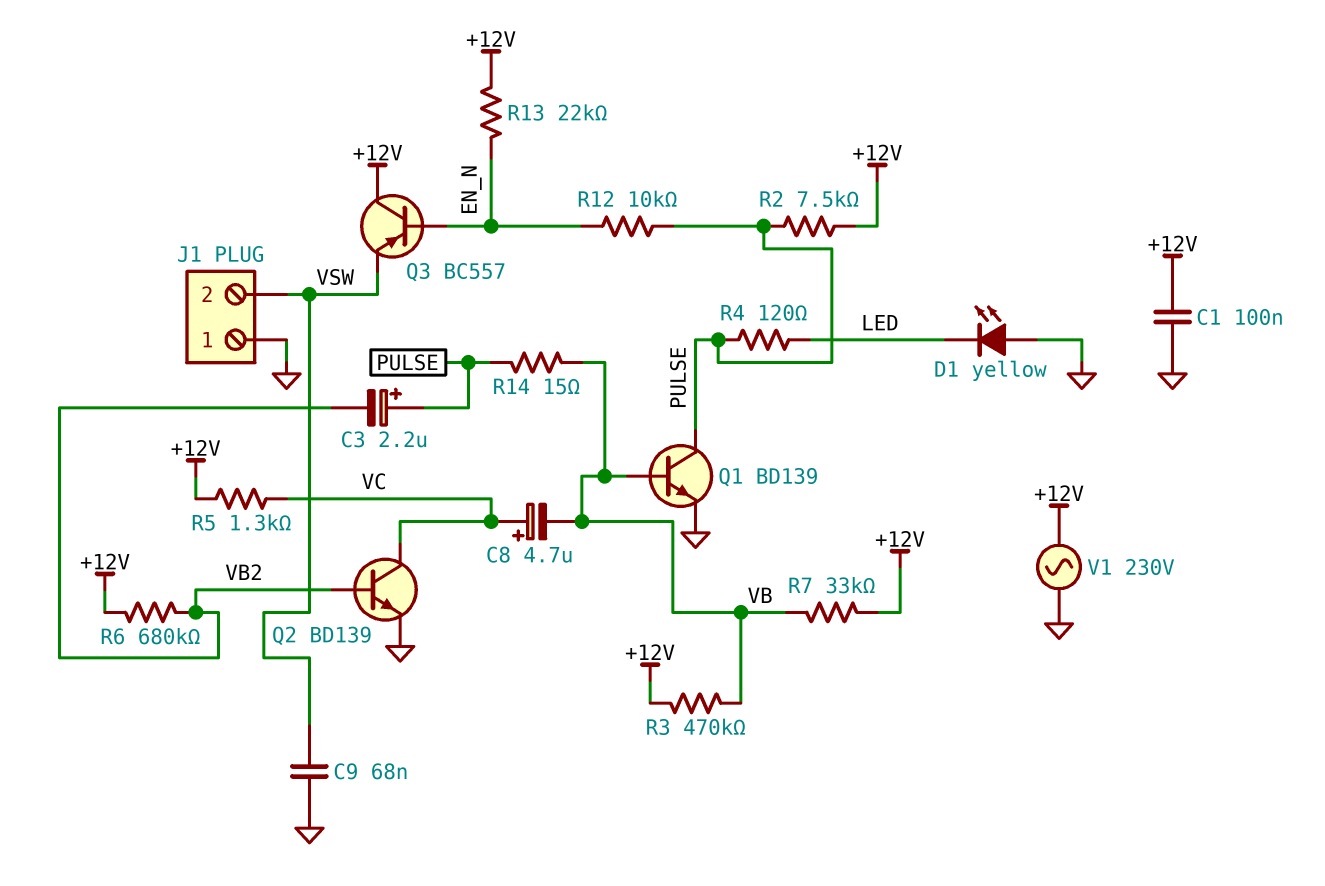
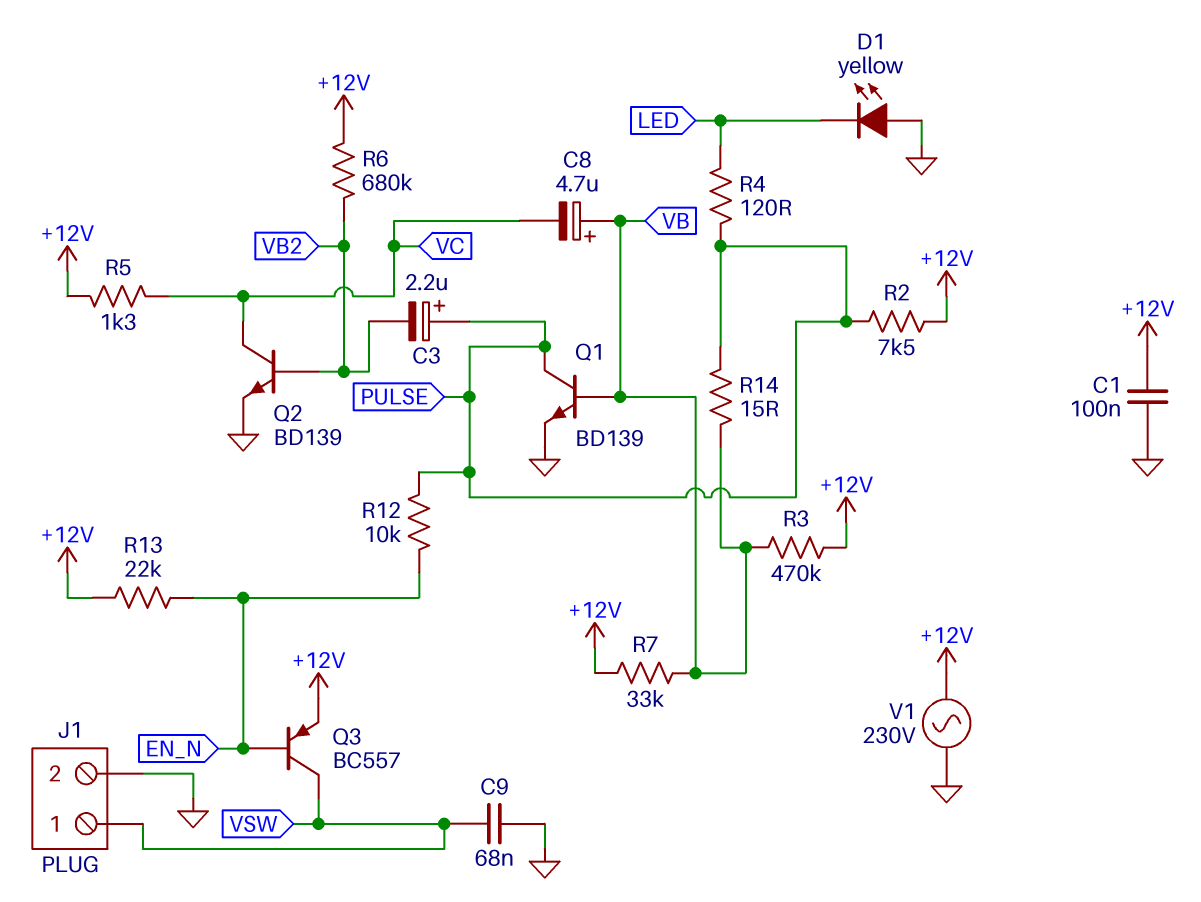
C8: 4.7uF (plus VC, minus VB) -> 4.7uF (plus VB, minus VC)
J1 pin 1: GND -> VSW
J1 pin 2: VSW -> GND
Q3: PNP BC557 (B EN_N, C +12V, E VSW) -> PNP BC557 (B EN_N, C VSW, E +12V)

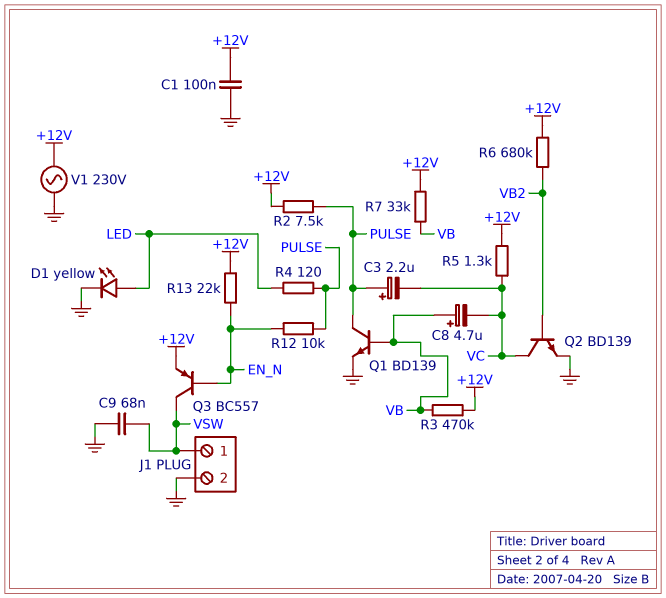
C3: 2.2uF (plus PULSE, minus VB2) -> 2.2uF (plus PULSE, minus VC)
D1: LED yellow (A GND, K LED) -> LED yellow (A LED, K GND)
R14: 15 (PULSE, VB) -> none

